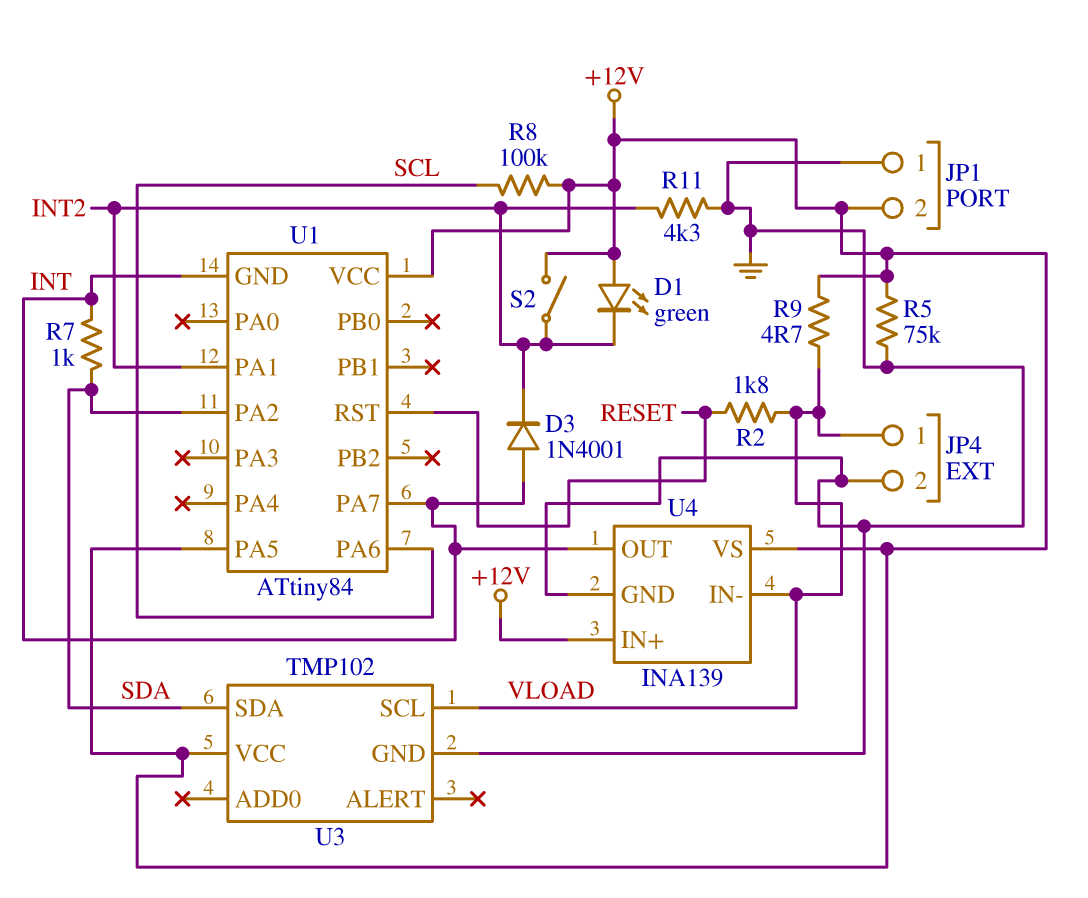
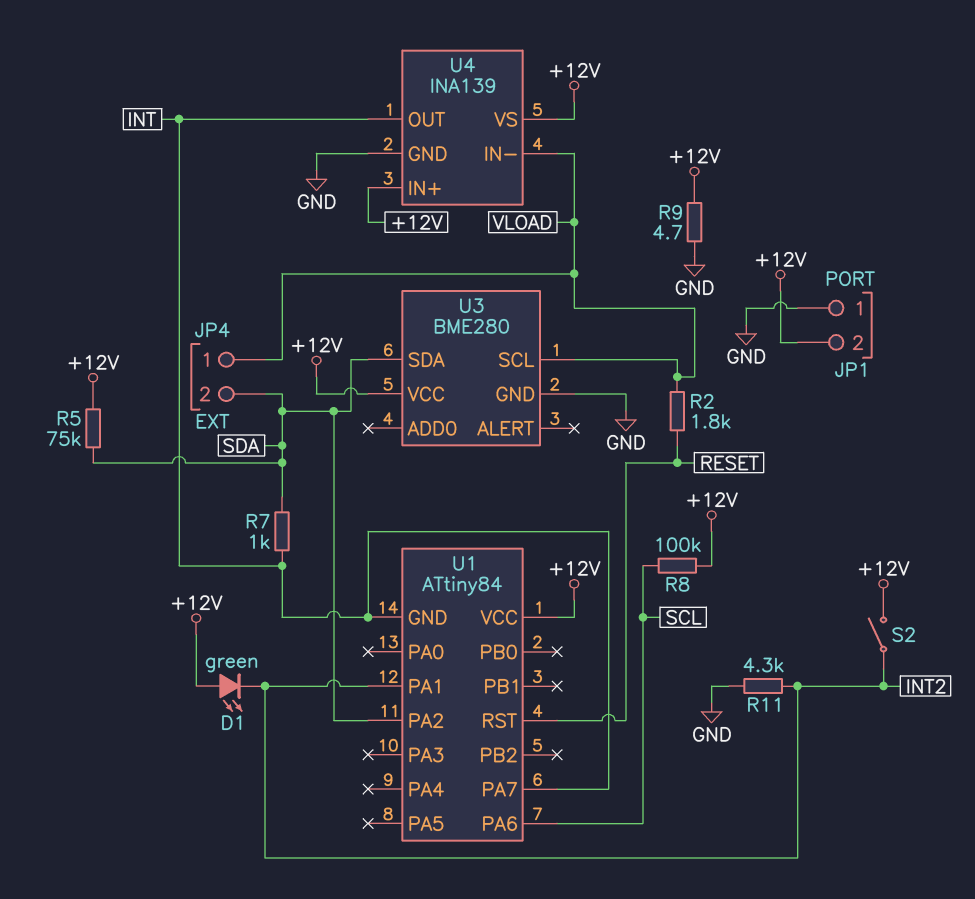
D3: diode 1N4001 (A INT, K INT2) -> none
JP4 pin 2: GND -> SDA
R5: 75k (+12V, GND) -> 75k (+12V, SDA)
R9: 4.7 (+12V, VLOAD) -> 4.7 (+12V, GND)
U1 pin PA5: +12V -> none
U3: TMP102 -> BME280

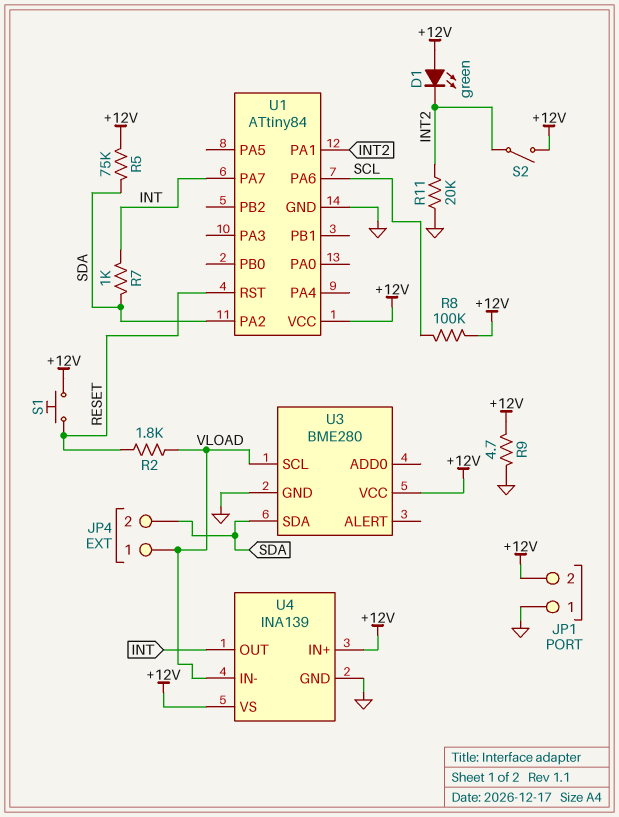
R11: 4.3k (GND, INT2) -> 20k (GND, INT2)
S1: none -> button (+12V, RESET)
U1 pin GND: INT -> GND

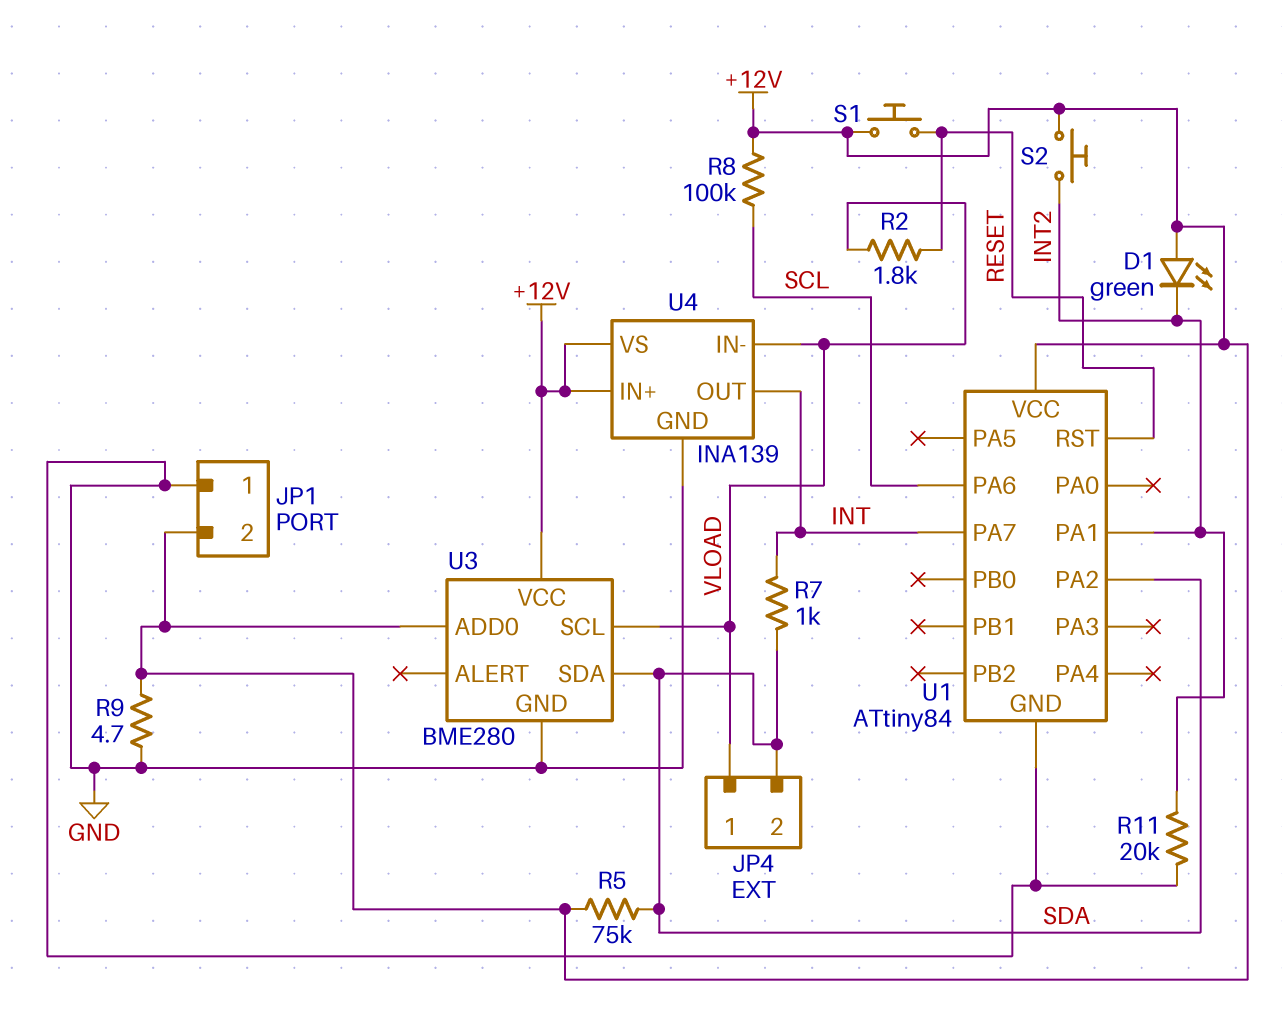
S2: switch (+12V, INT2) -> button (+12V, INT2)
U3 pin ADD0: none -> +12V

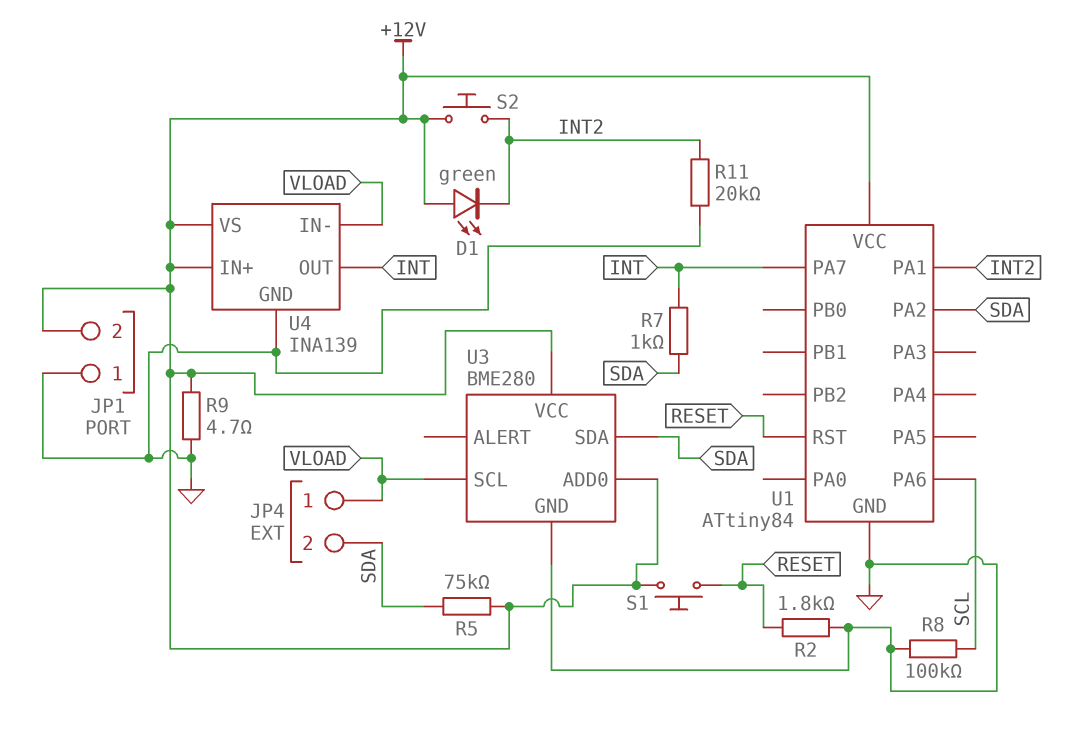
R2: 1.8k (RESET, VLOAD) -> 1.8k (GND, RESET)
R8: 100k (+12V, SCL) -> 100k (GND, SCL)

